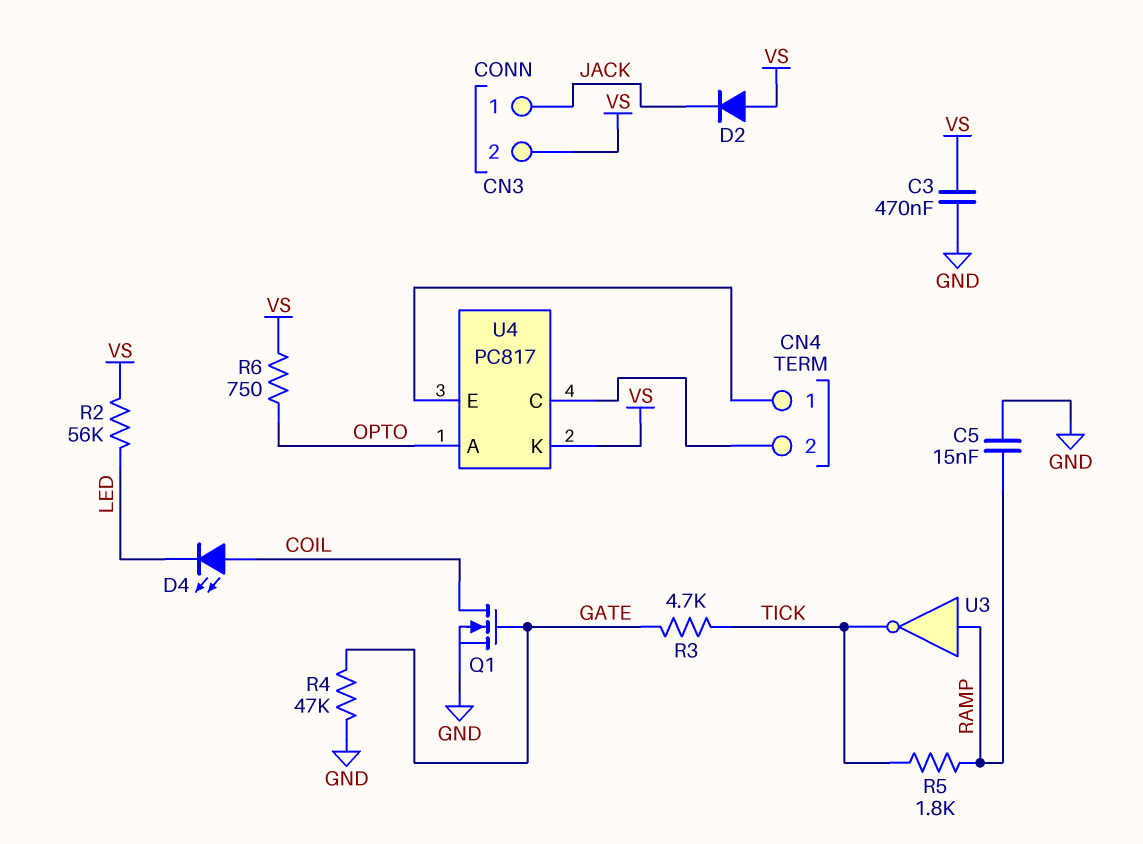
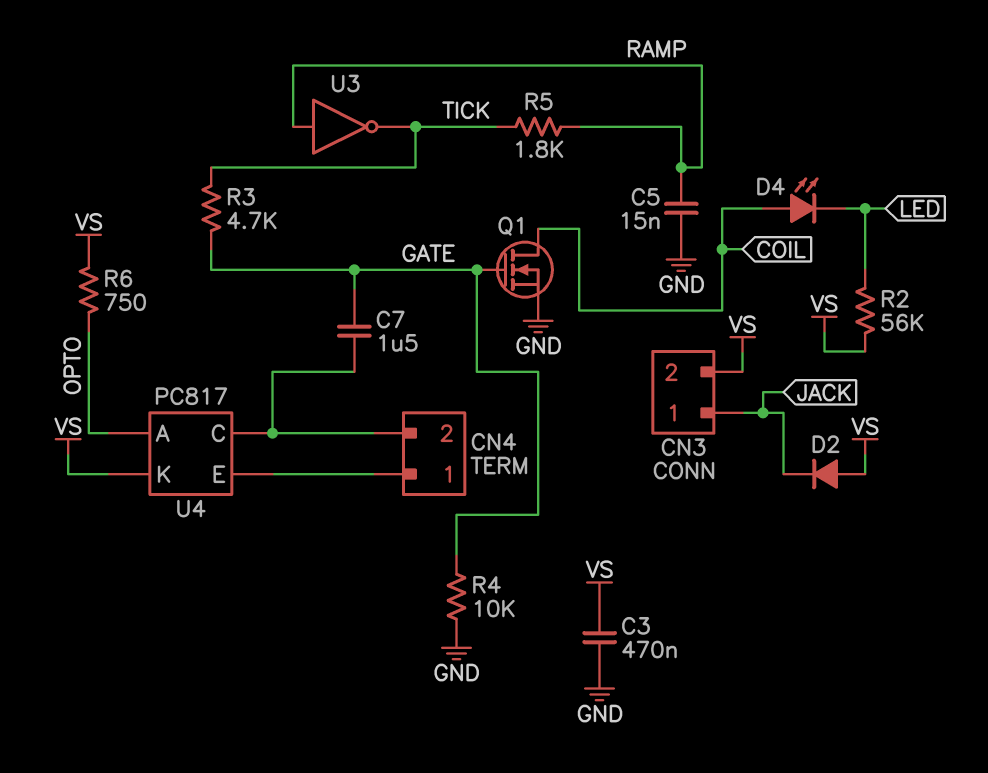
C7: none -> 1.5uF (CN4/2, GATE)
R4: 47k (GATE, GND) -> 10k (GATE, GND)

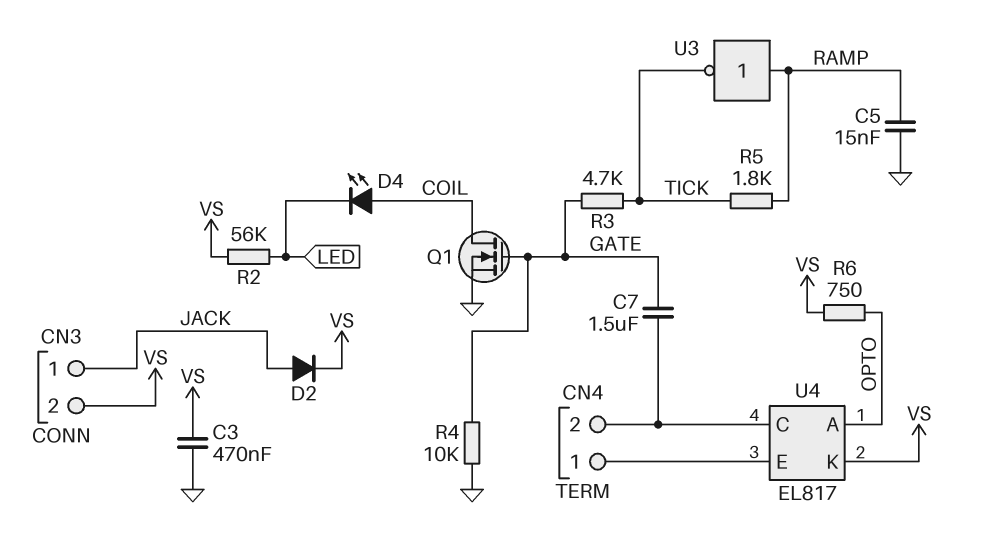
D2: diode (A VS, K JACK) -> diode (A JACK, K VS)
U4: PC817 -> EL817

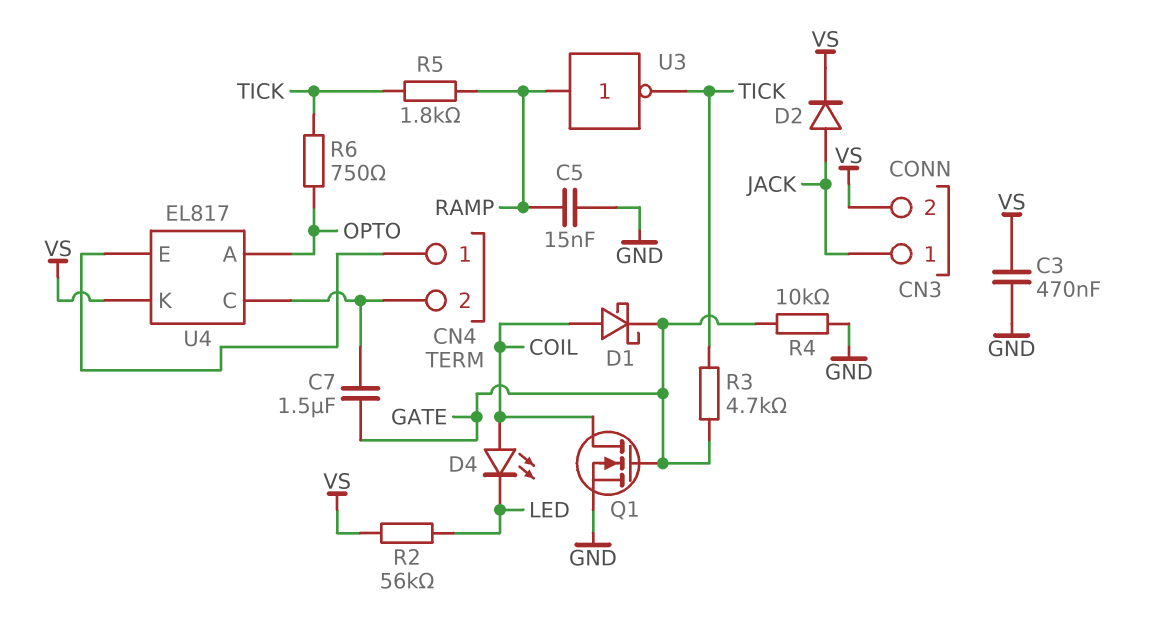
D1: none -> schottky (A COIL, K GATE)
R6: 750 (OPTO, VS) -> 750 (OPTO, TICK)

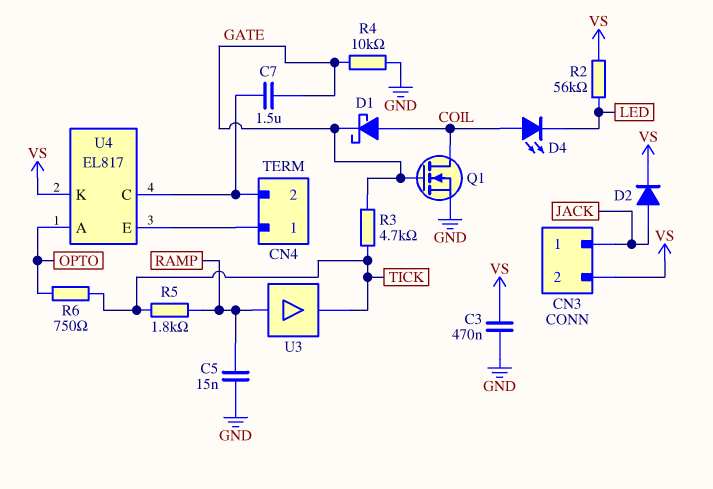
U3: NOT (in RAMP, out TICK) -> buffer (in RAMP, out TICK)

